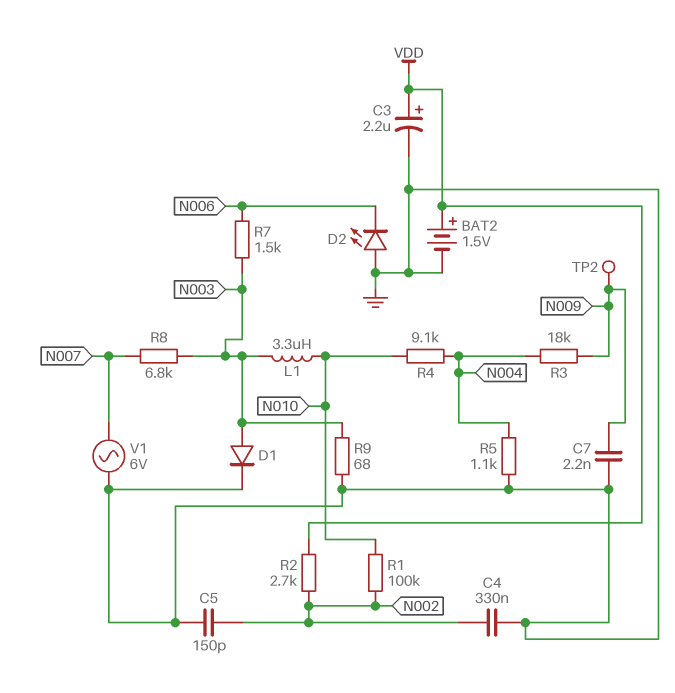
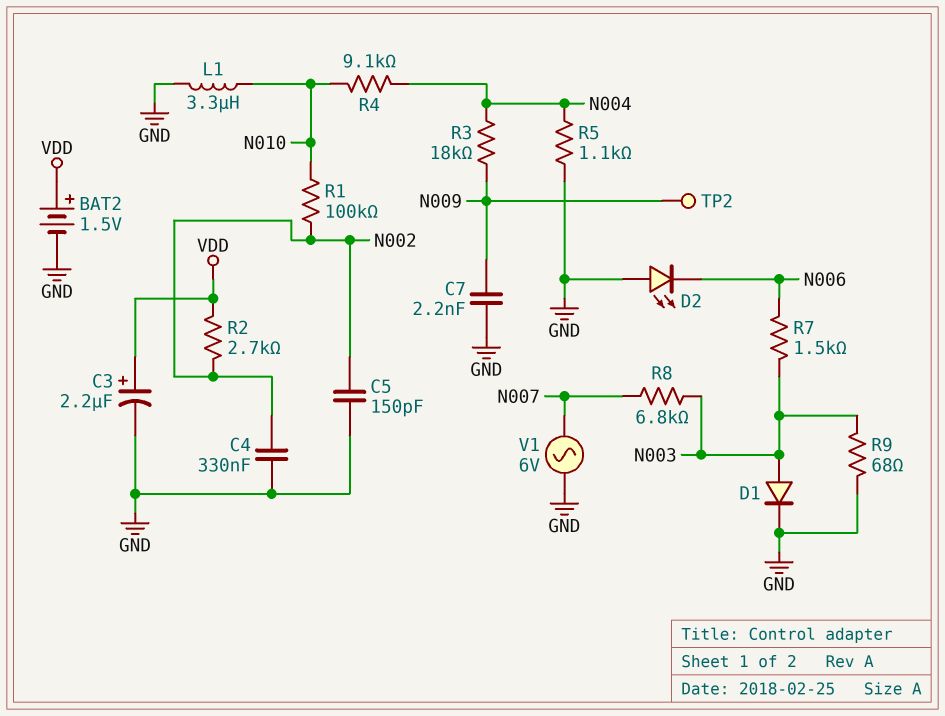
L1: 3.3uH (N003, N010) -> 3.3uH (GND, N010)

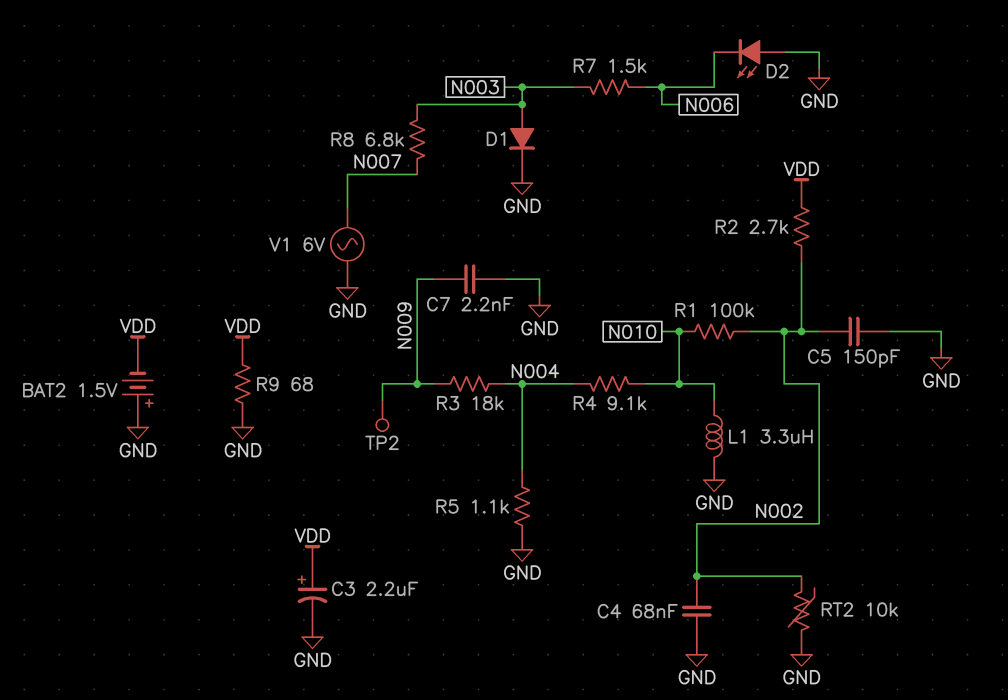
BAT2: 1.5V (plus VDD, minus GND) -> 1.5V (plus GND, minus VDD)
C4: 330nF (GND, N002) -> 68nF (GND, N002)
R9: 68 (GND, N003) -> 68 (GND, VDD)
RT2: none -> 10k (GND, N002)

